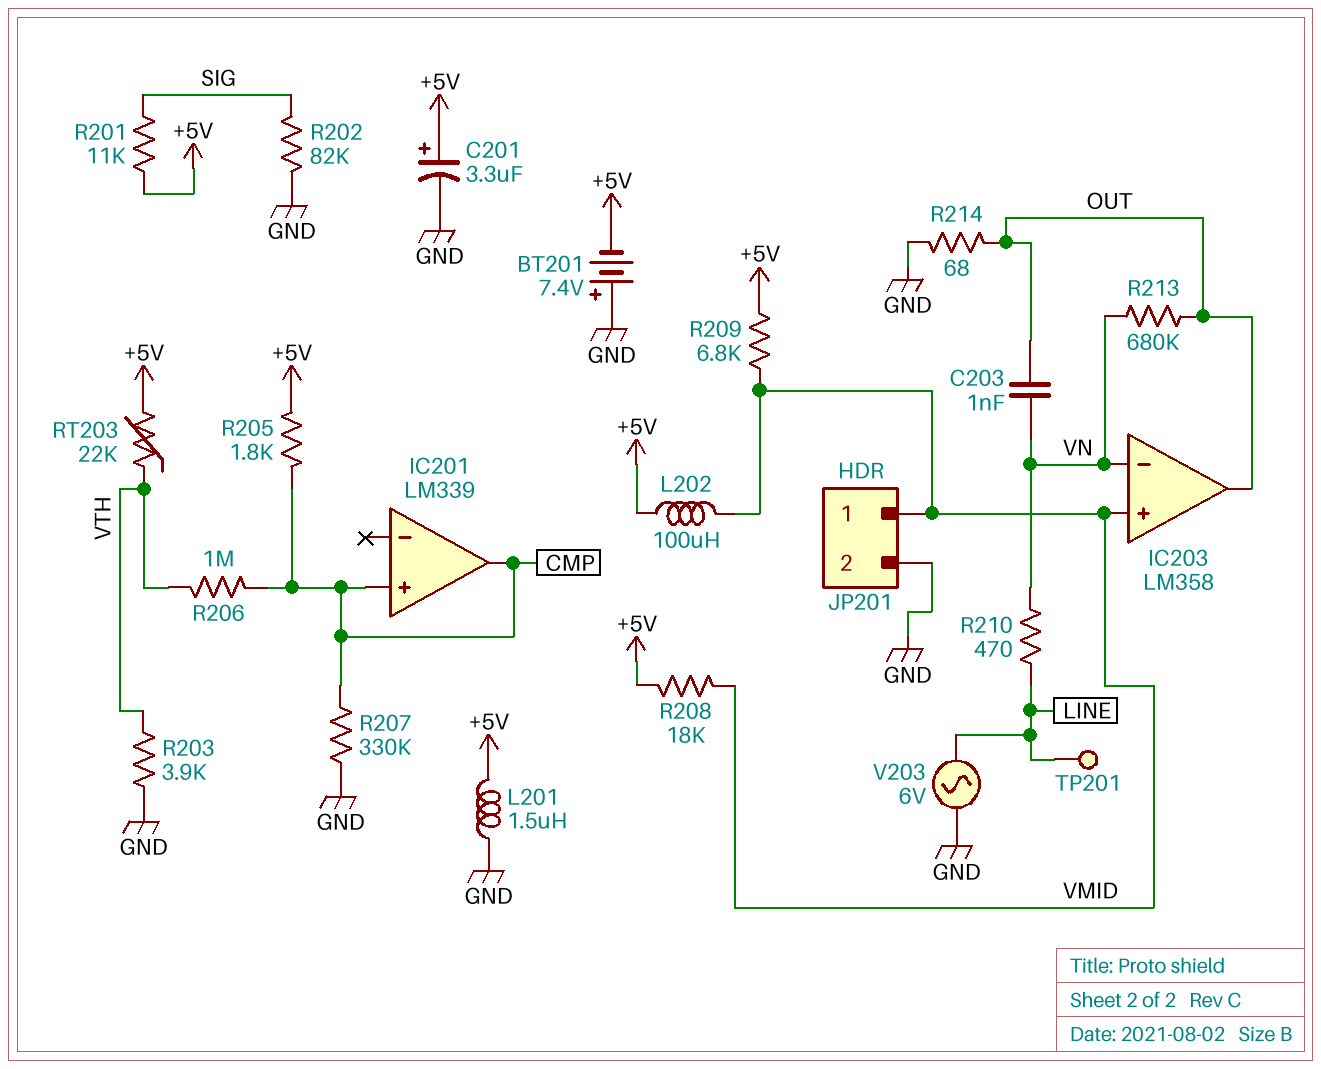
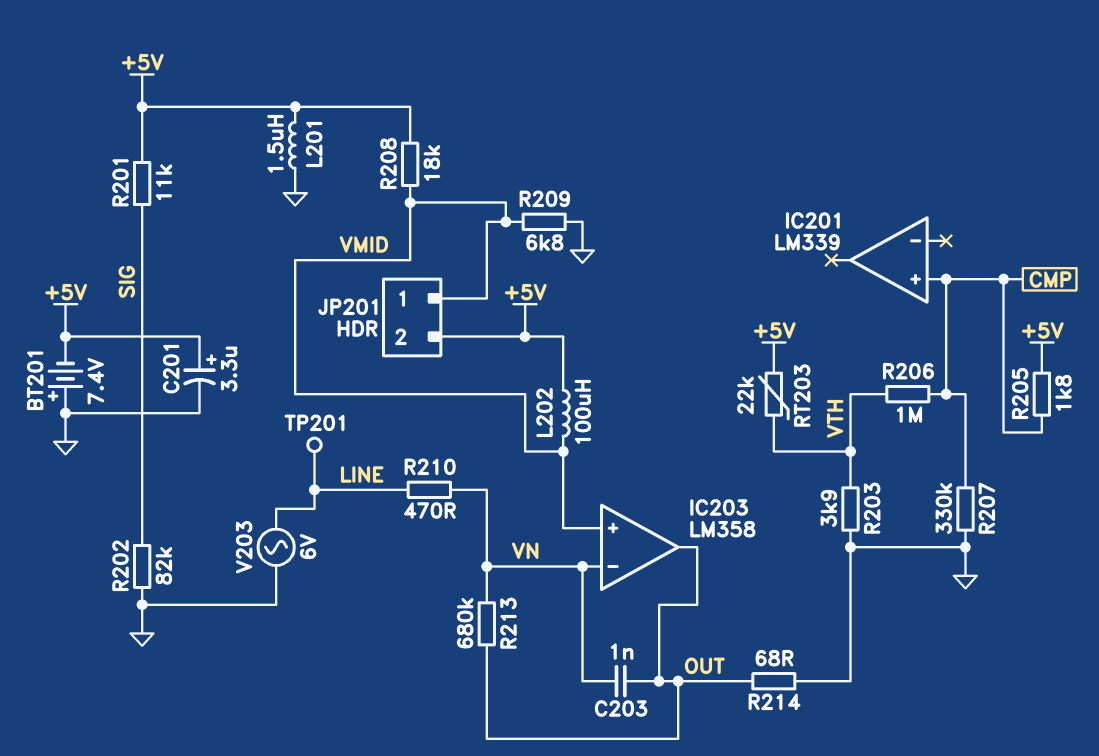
IC201 pin out: CMP -> none
JP201 pin 2: GND -> +5V
R209: 6.8k (+5V, VMID) -> 6.8k (GND, VMID)

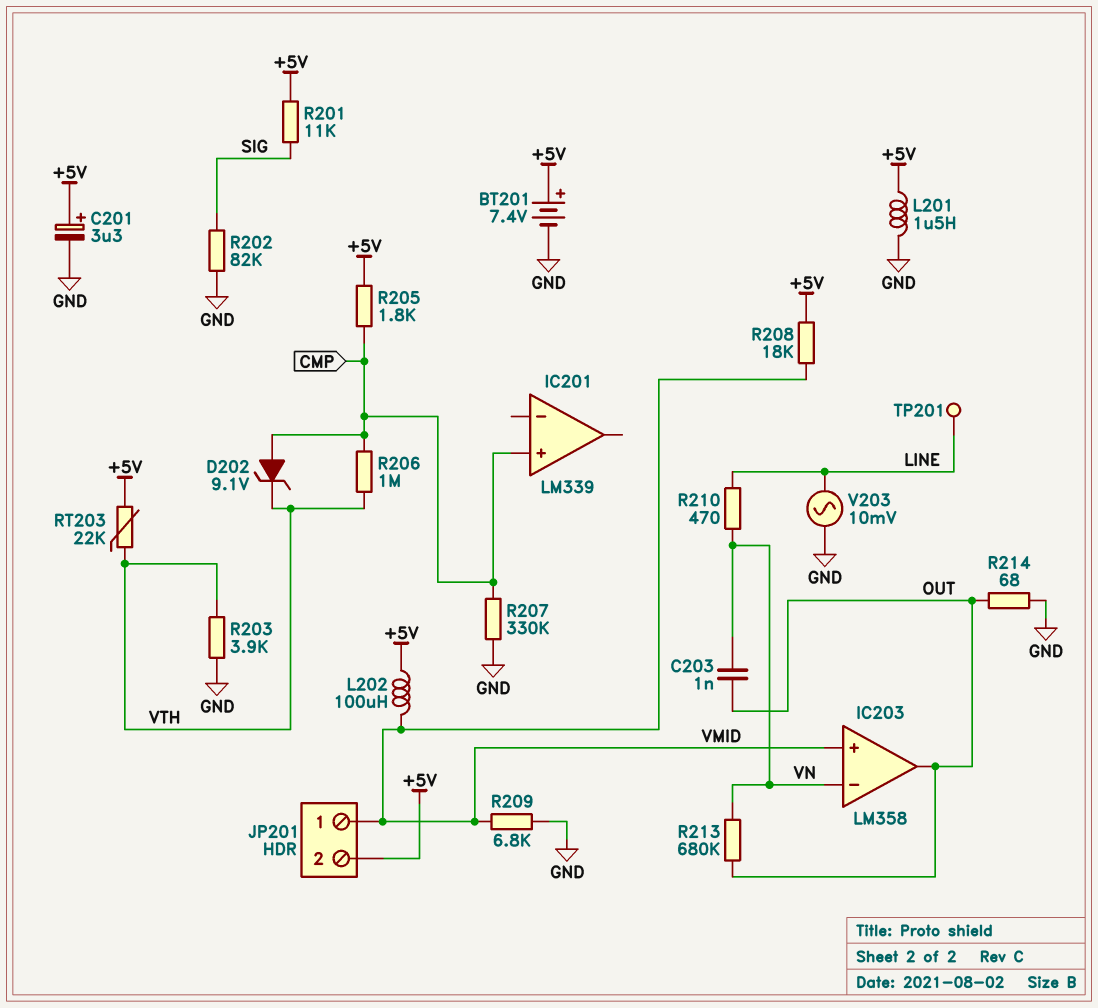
BT201: 7.4V (plus GND, minus +5V) -> 7.4V (plus +5V, minus GND)
D202: none -> zener 9.1V (A CMP, K VTH)
V203: AC 6V (GND, LINE) -> AC 10mV (GND, LINE)

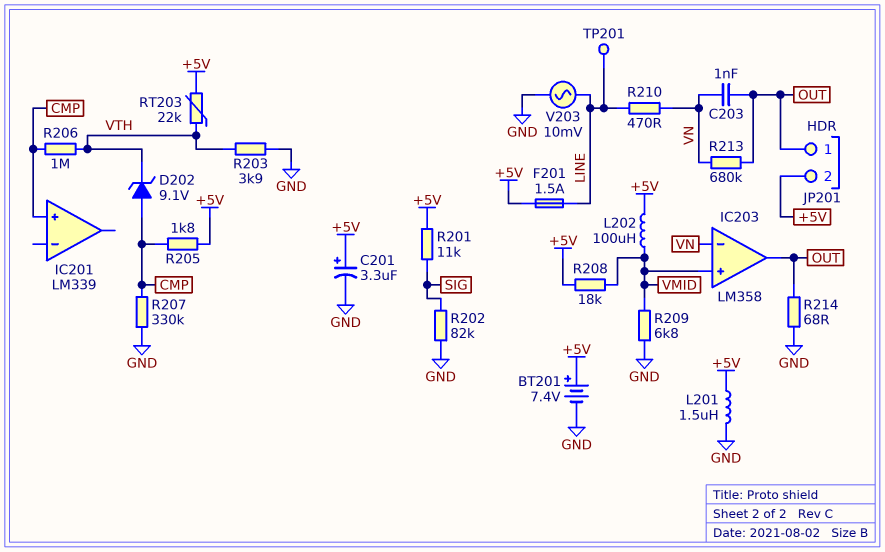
F201: none -> 1.5A (+5V, LINE)
JP201 pin 1: VMID -> OUT

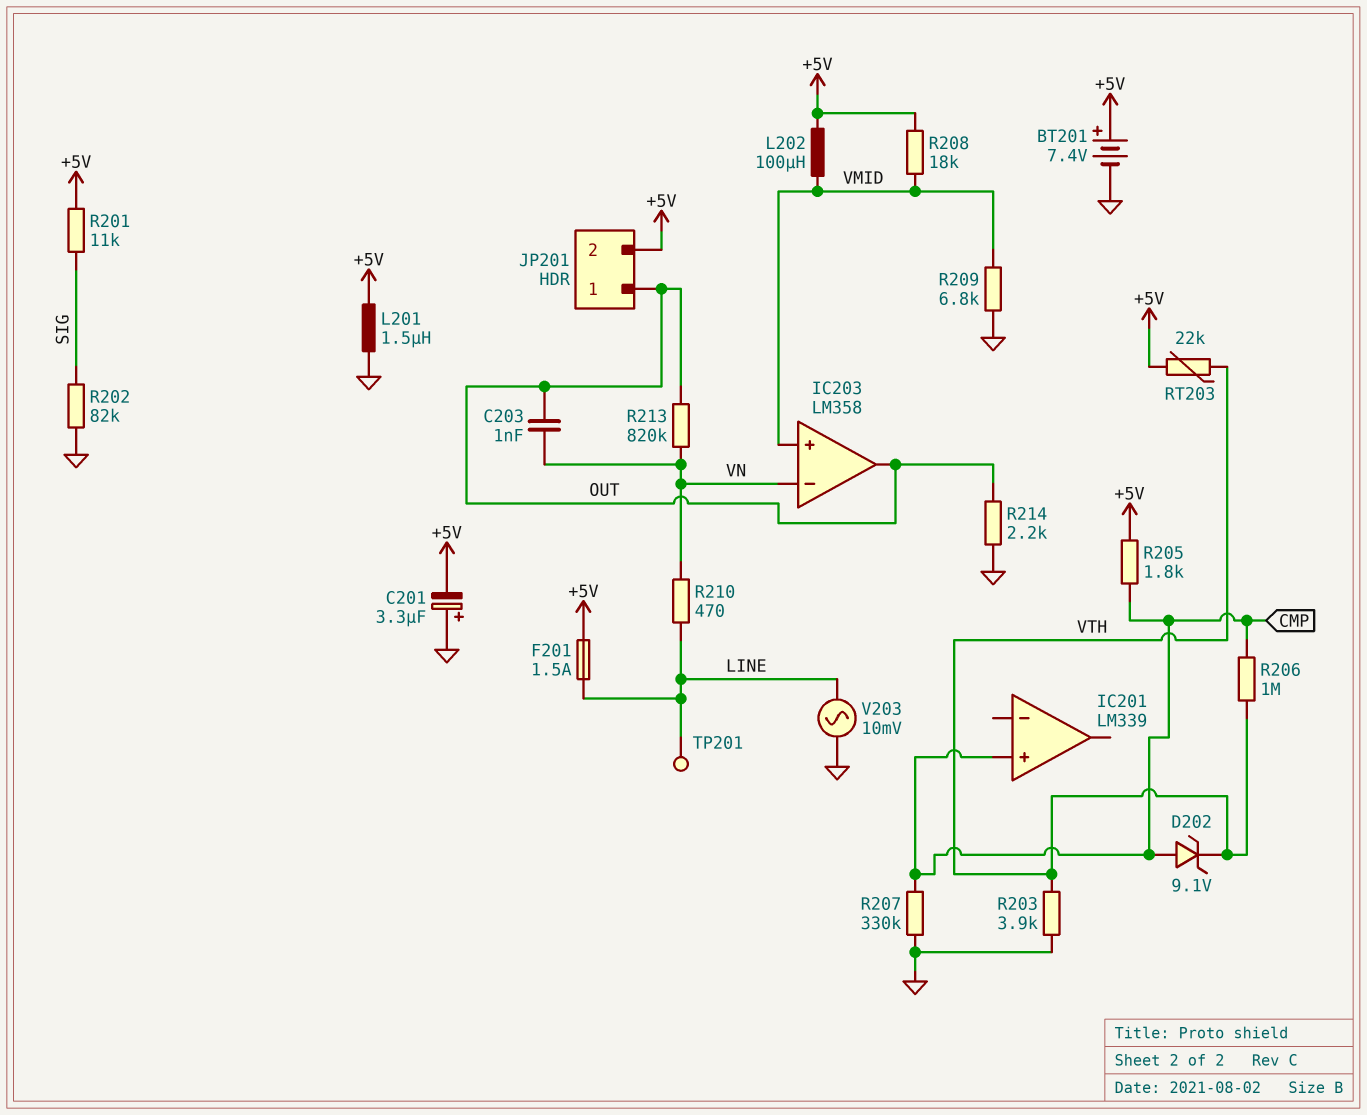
C201: 3.3uF (plus +5V, minus GND) -> 3.3uF (plus GND, minus +5V)
R213: 680k (OUT, VN) -> 820k (OUT, VN)
R214: 68 (GND, OUT) -> 2.2k (GND, OUT)

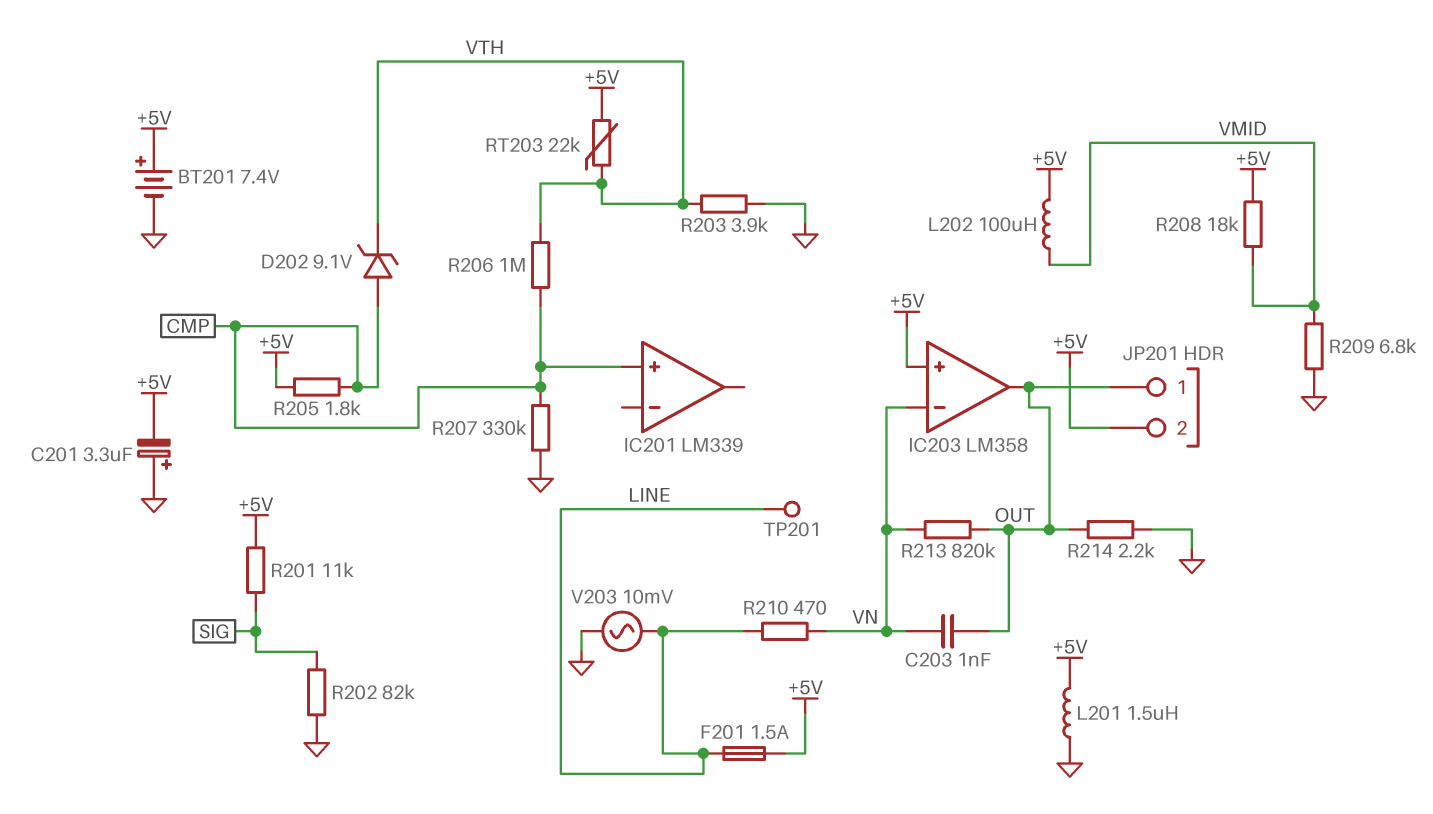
IC203 pin in+: VMID -> +5V

